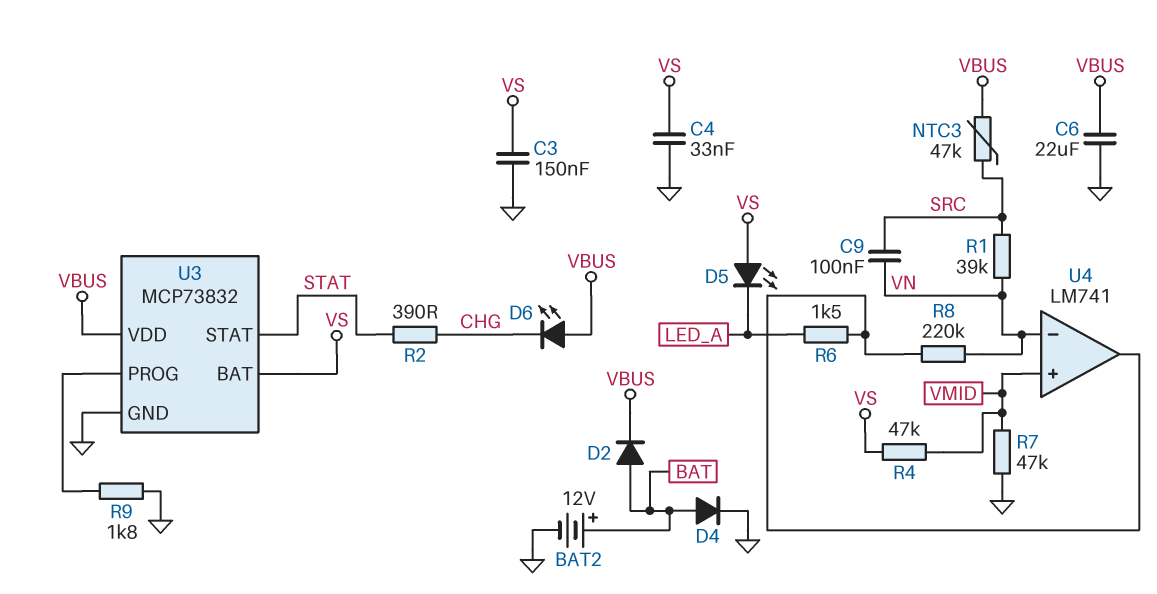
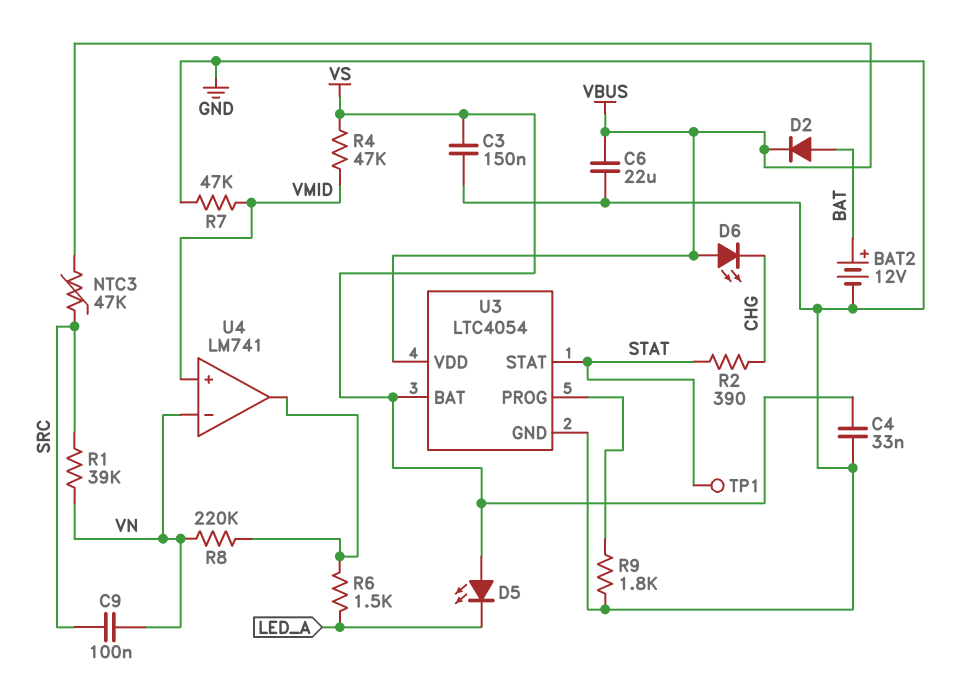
D4: diode (A BAT, K GND) -> none
TP1: none -> test point (STAT)
U3: MCP73832 -> LTC4054

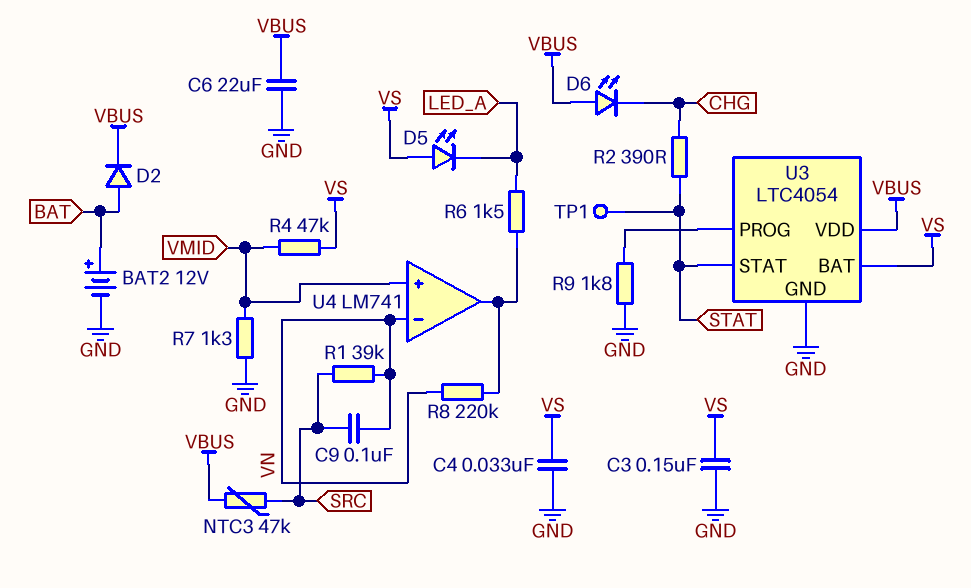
R7: 47k (GND, VMID) -> 1.3k (GND, VMID)

